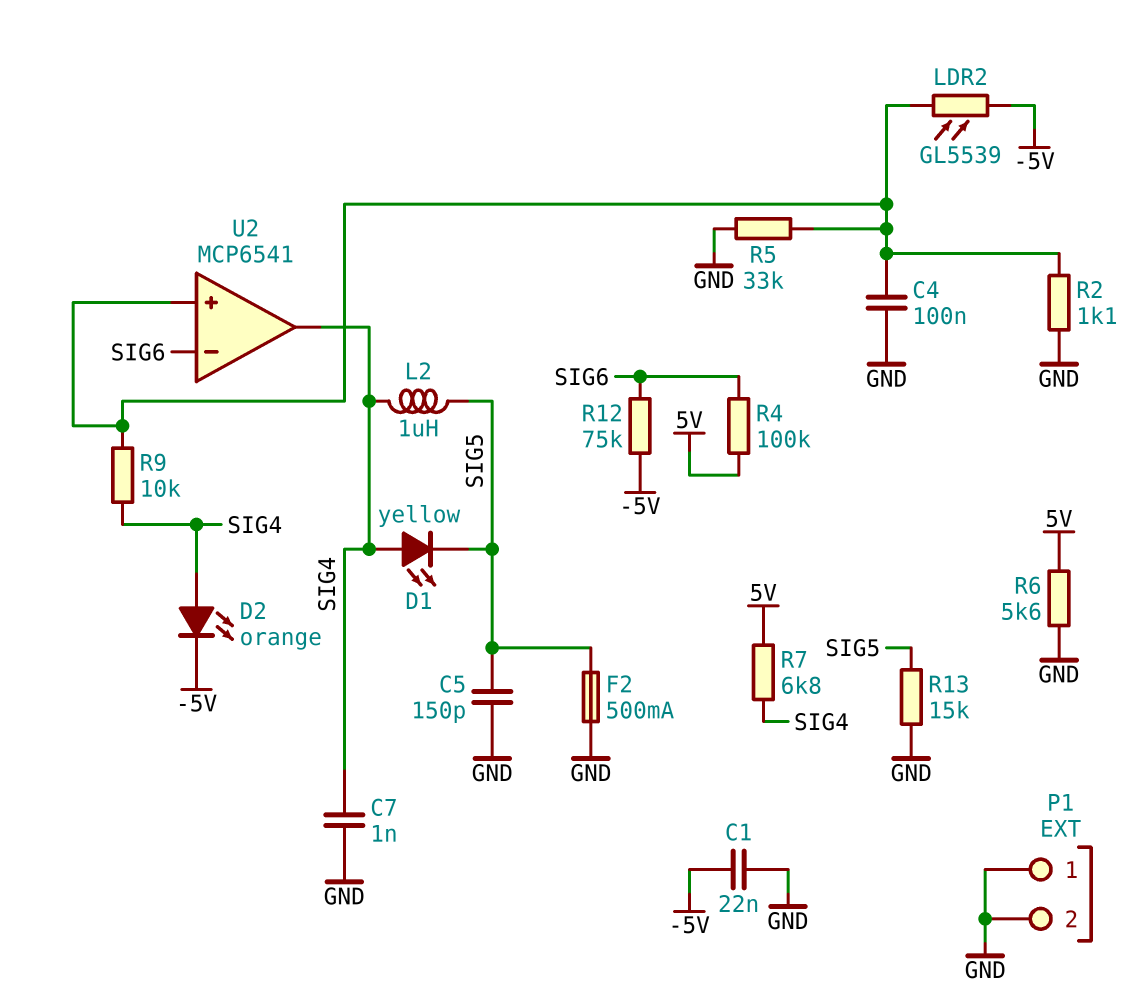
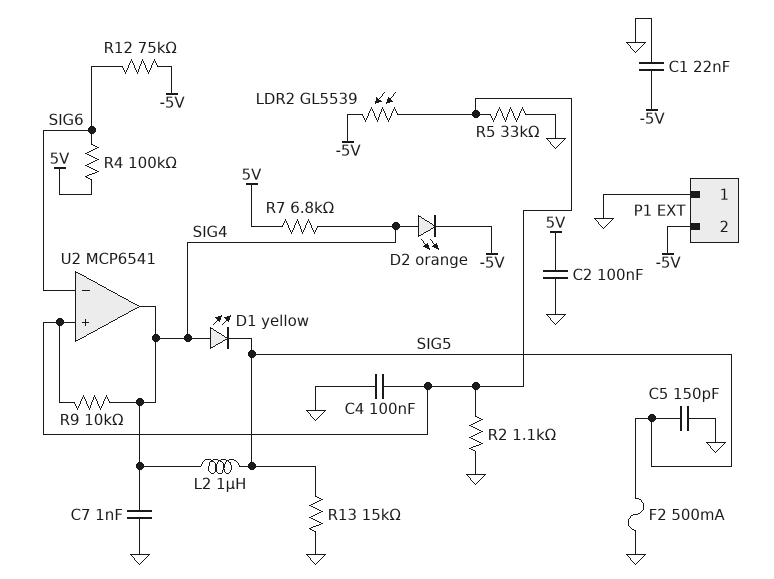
C2: none -> 100nF (5V, GND)
P1 pin 2: GND -> -5V
R6: 5.6k (5V, GND) -> none

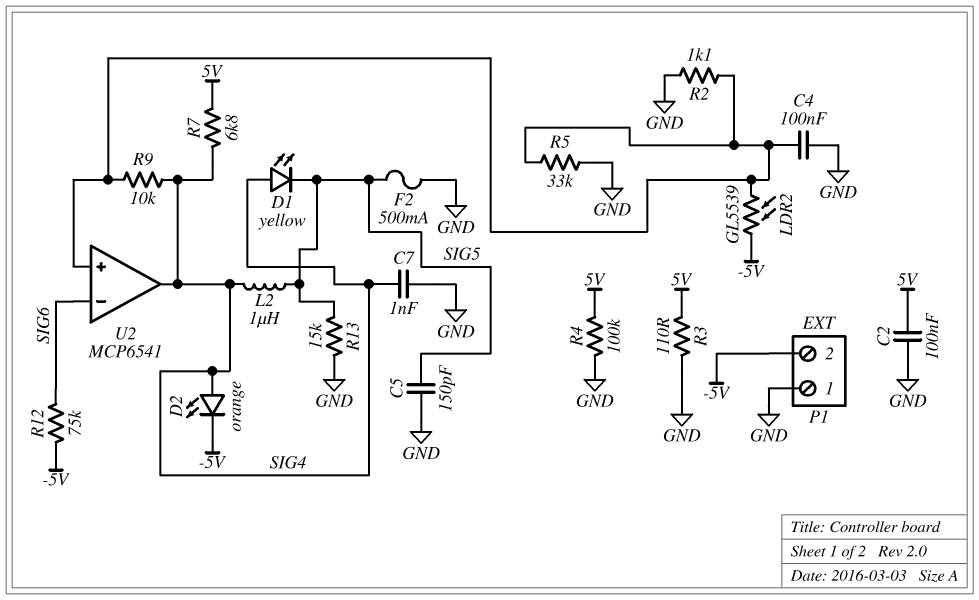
C1: 22nF (-5V, GND) -> none
R3: none -> 110 (5V, GND)
R4: 100k (5V, SIG6) -> 100k (5V, GND)

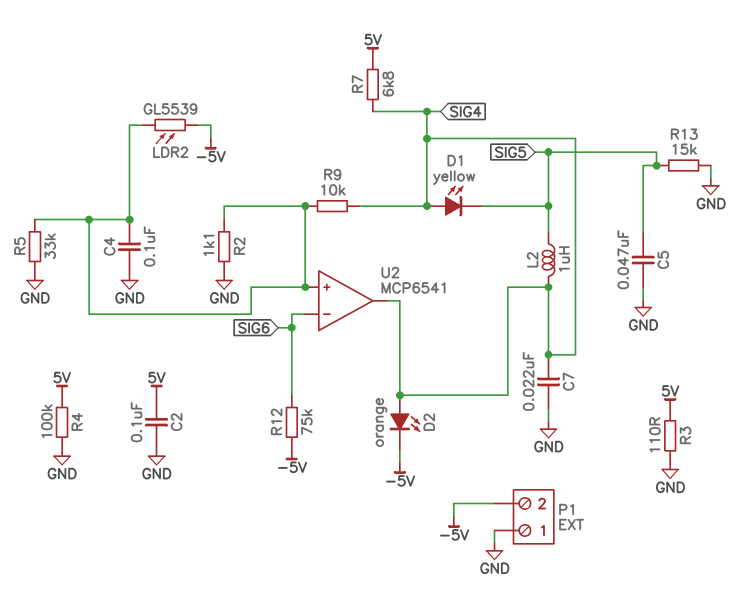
C5: 150pF (GND, SIG5) -> 47nF (GND, SIG5)
C7: 1nF (GND, SIG4) -> 22nF (GND, SIG4)
F2: 500mA (GND, SIG5) -> none

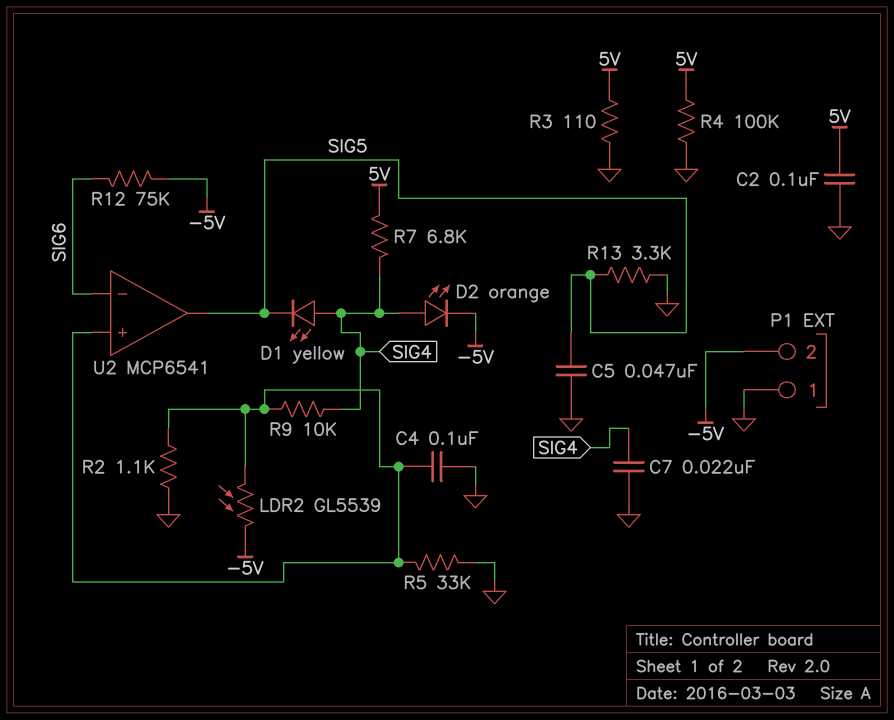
L2: 1uH (SIG4, SIG5) -> none
R13: 15k (GND, SIG5) -> 3.3k (GND, SIG5)
U2 pin out: SIG4 -> SIG5

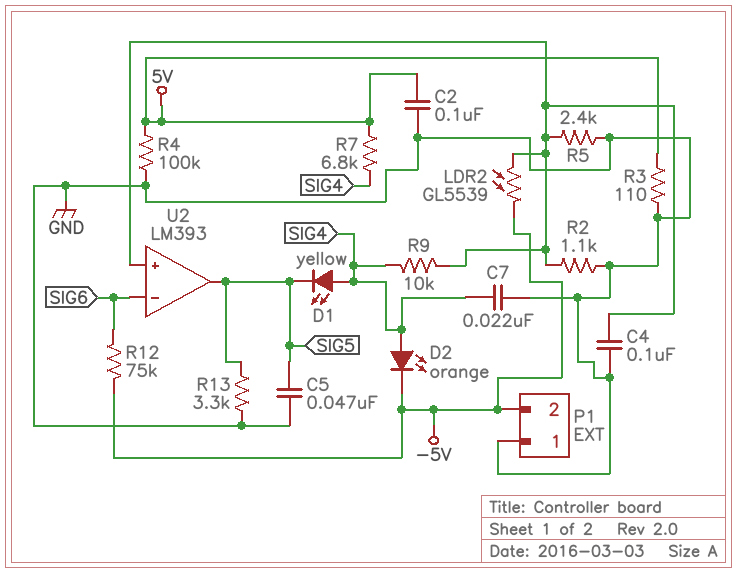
R5: 33k (GND, U2/in+) -> 2.4k (GND, U2/in+)
U2: MCP6541 -> LM393

